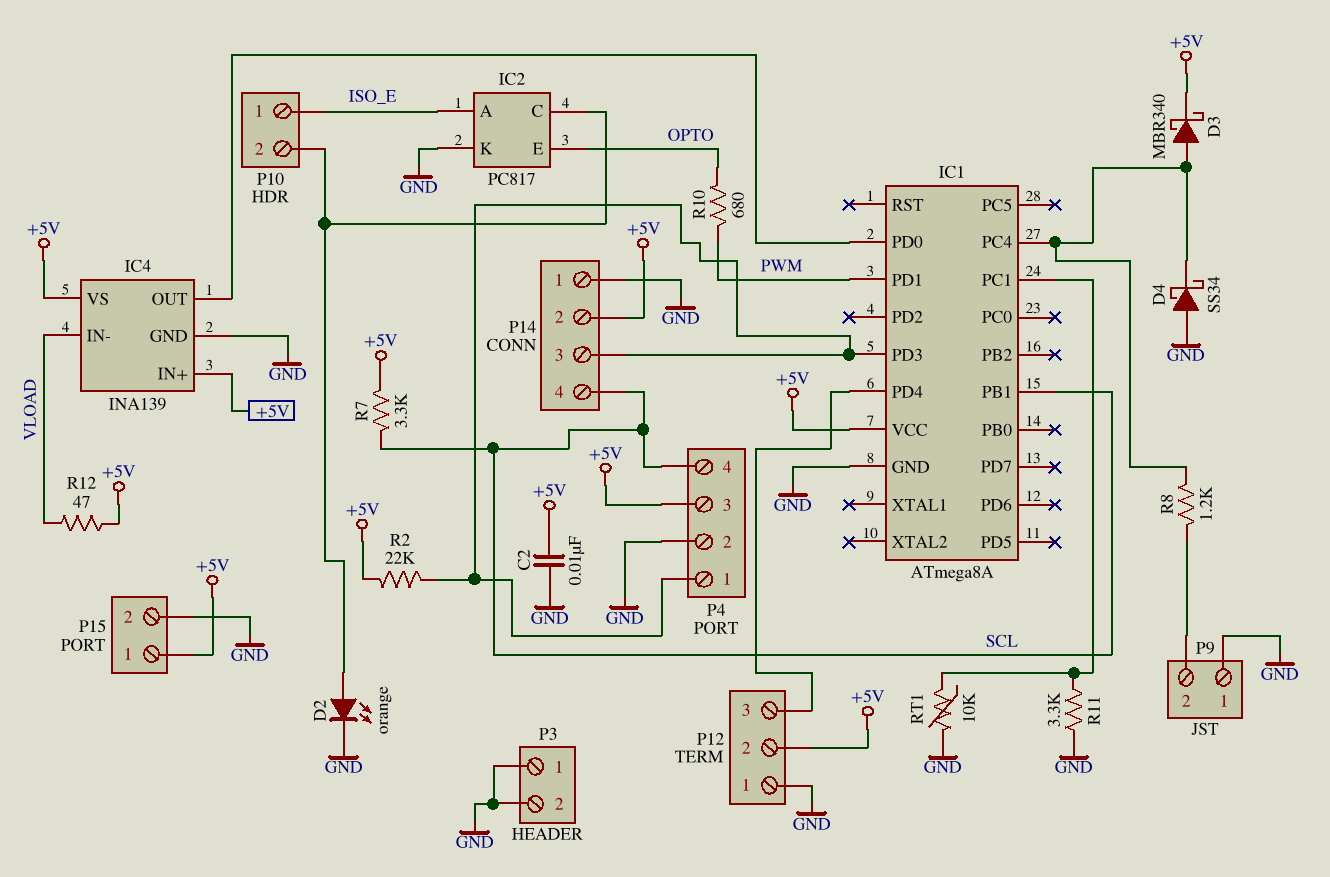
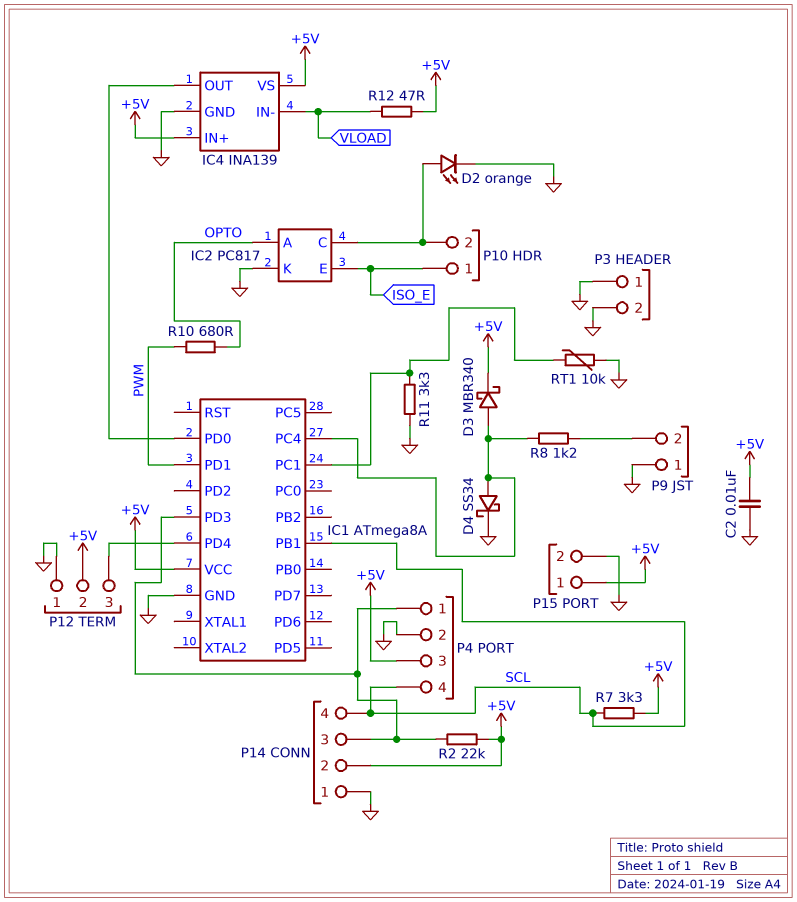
D4: schottky SS34 (A GND, K IC1/PC4) -> schottky SS34 (A IC1/PC4, K GND)
IC2 pin A: ISO_E -> OPTO
IC2 pin E: OPTO -> ISO_E

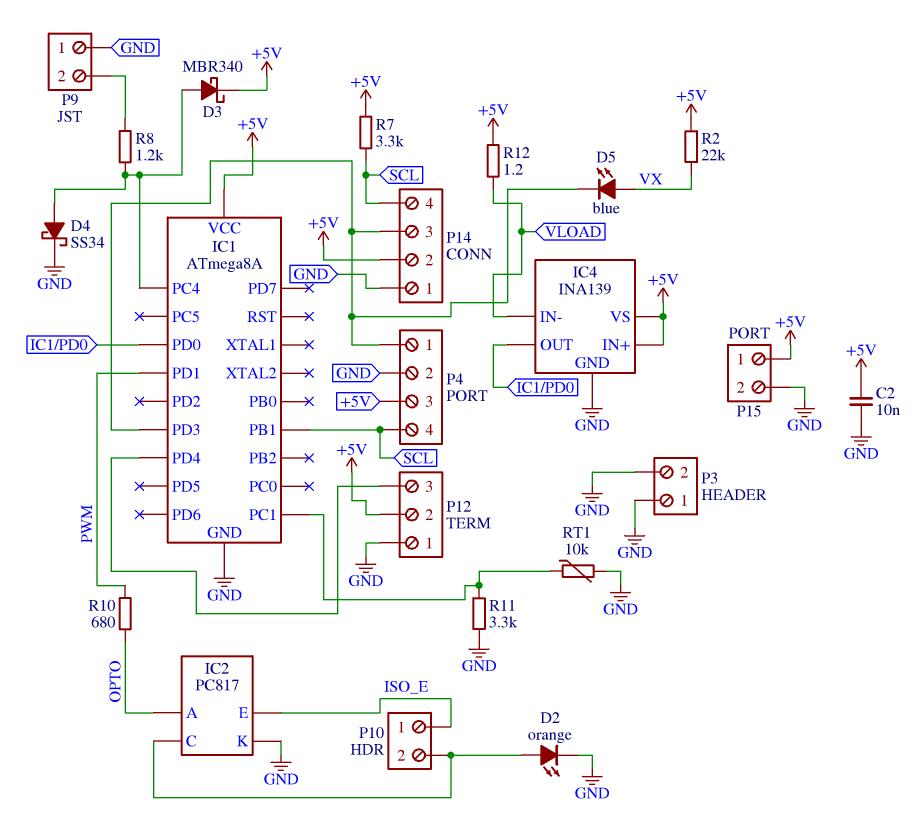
D5: none -> LED blue (A VX, K IC1/PD3)
R2: 22k (+5V, IC1/PD3) -> 22k (+5V, VX)
R12: 47 (+5V, VLOAD) -> 1.2 (+5V, VLOAD)

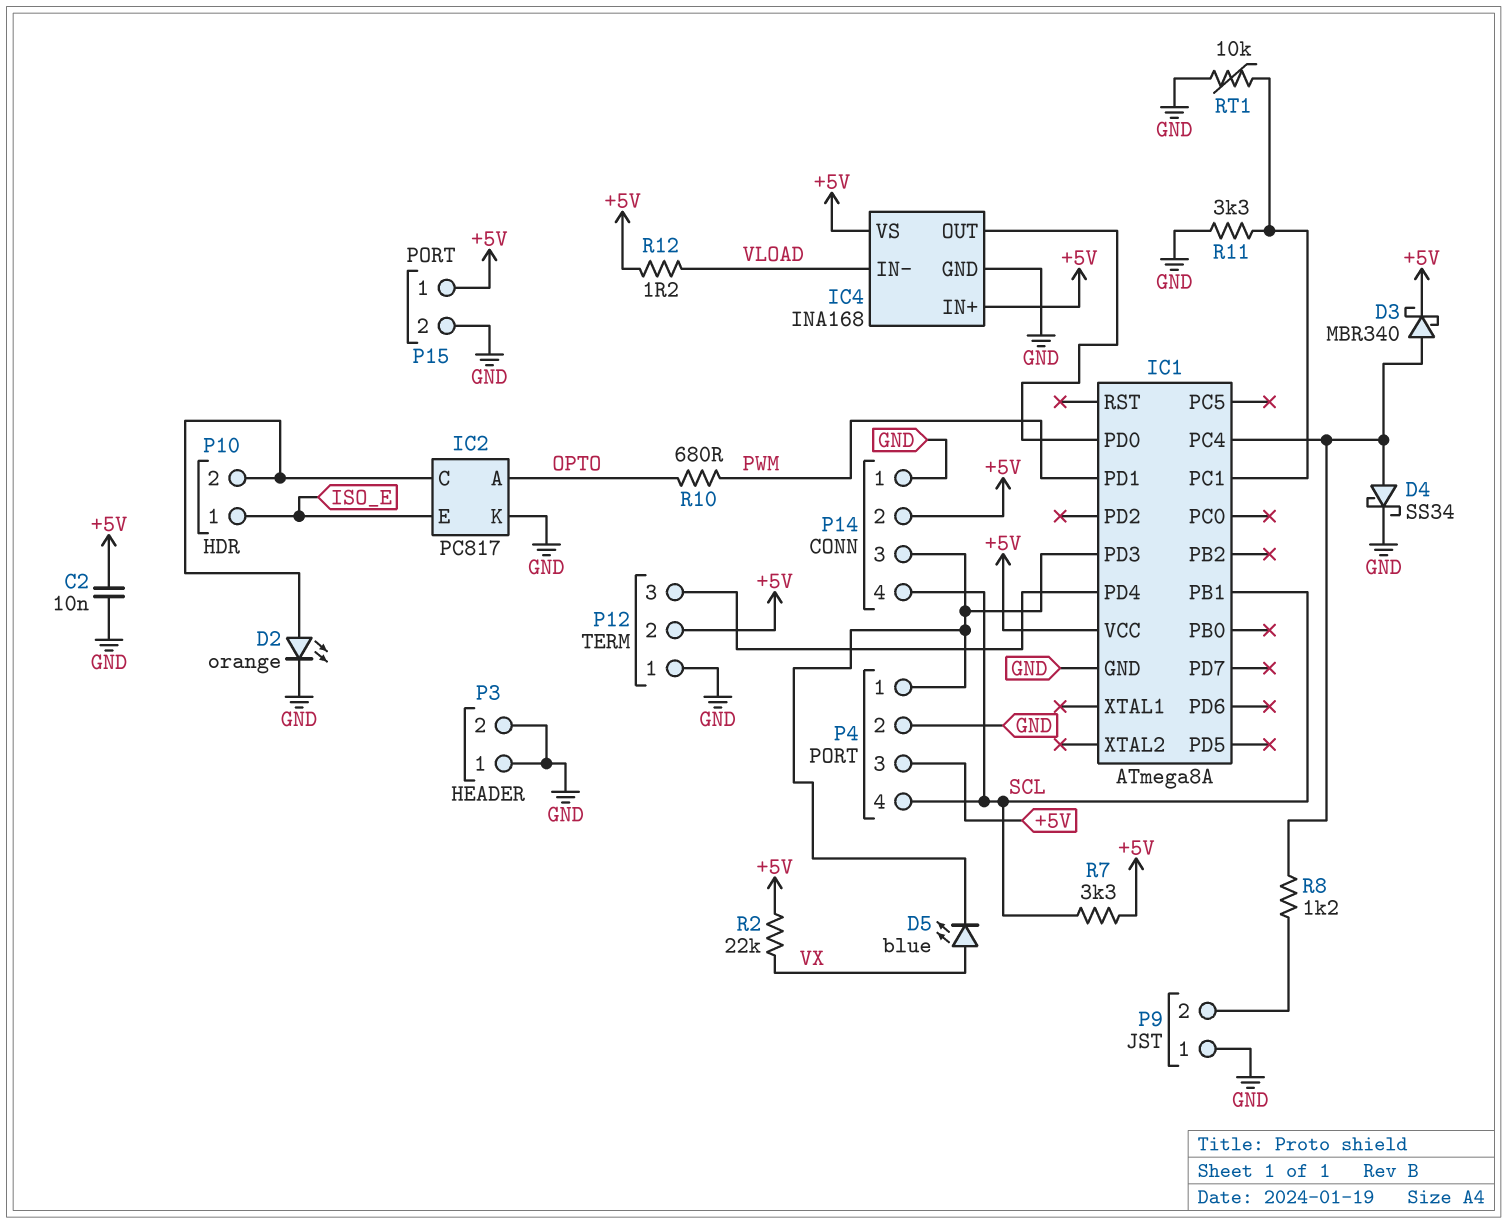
IC4: INA139 -> INA168

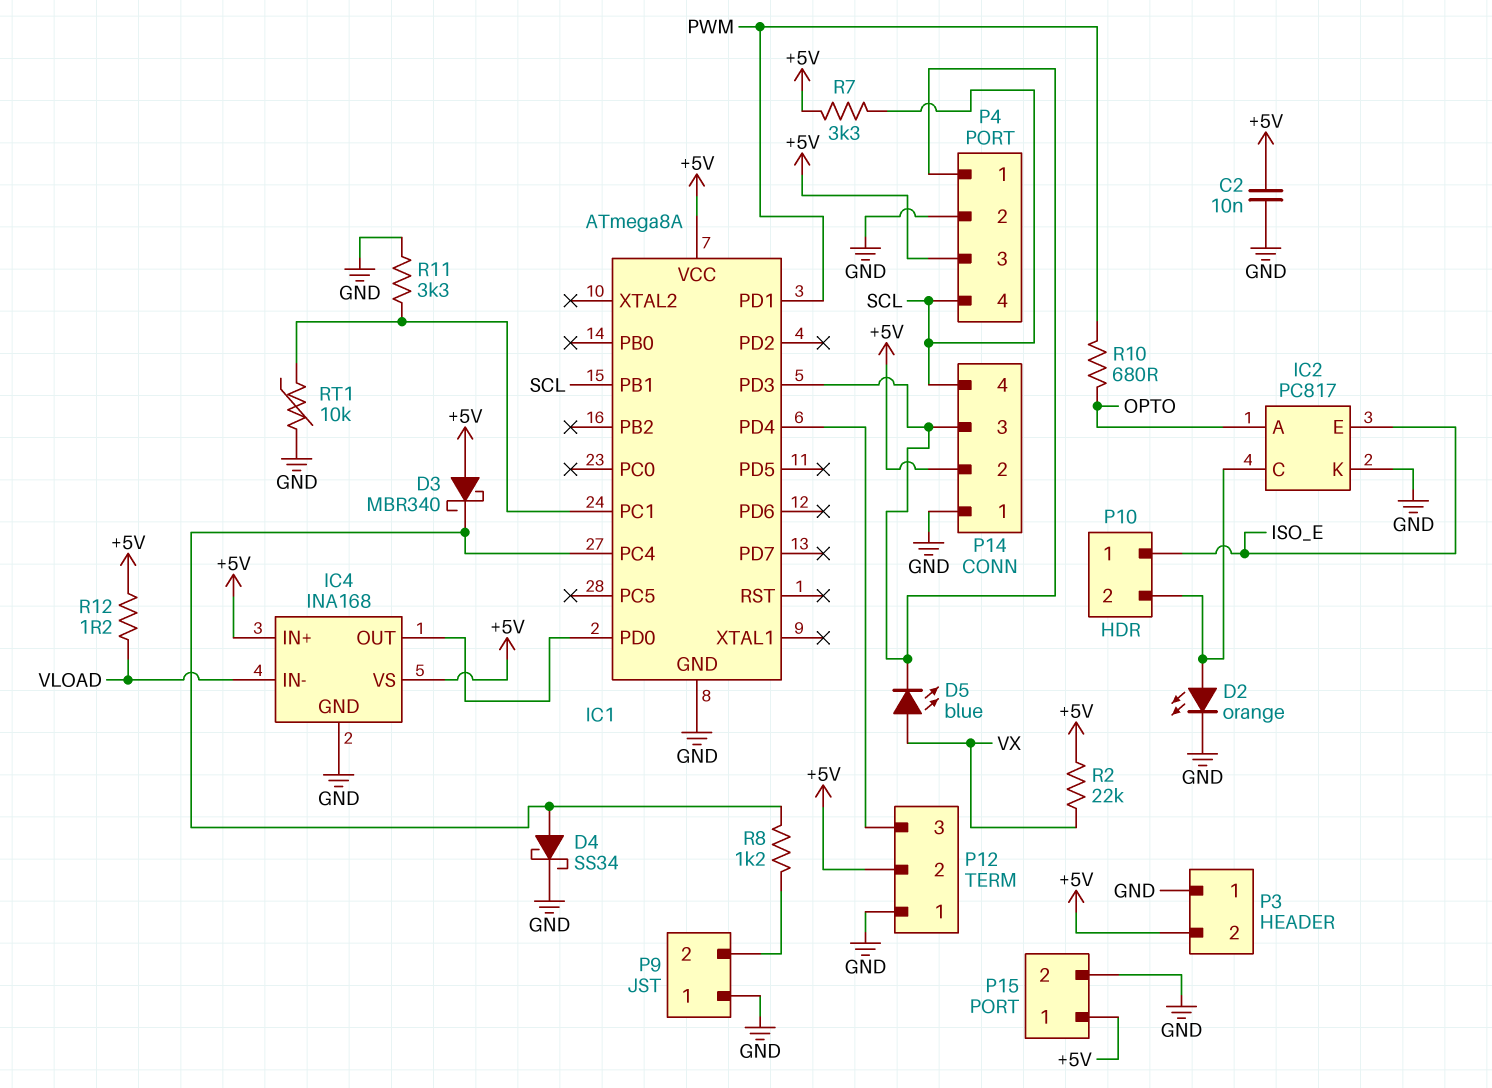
D3: schottky MBR340 (A IC1/PC4, K +5V) -> schottky MBR340 (A +5V, K IC1/PC4)
P3 pin 2: GND -> +5V

